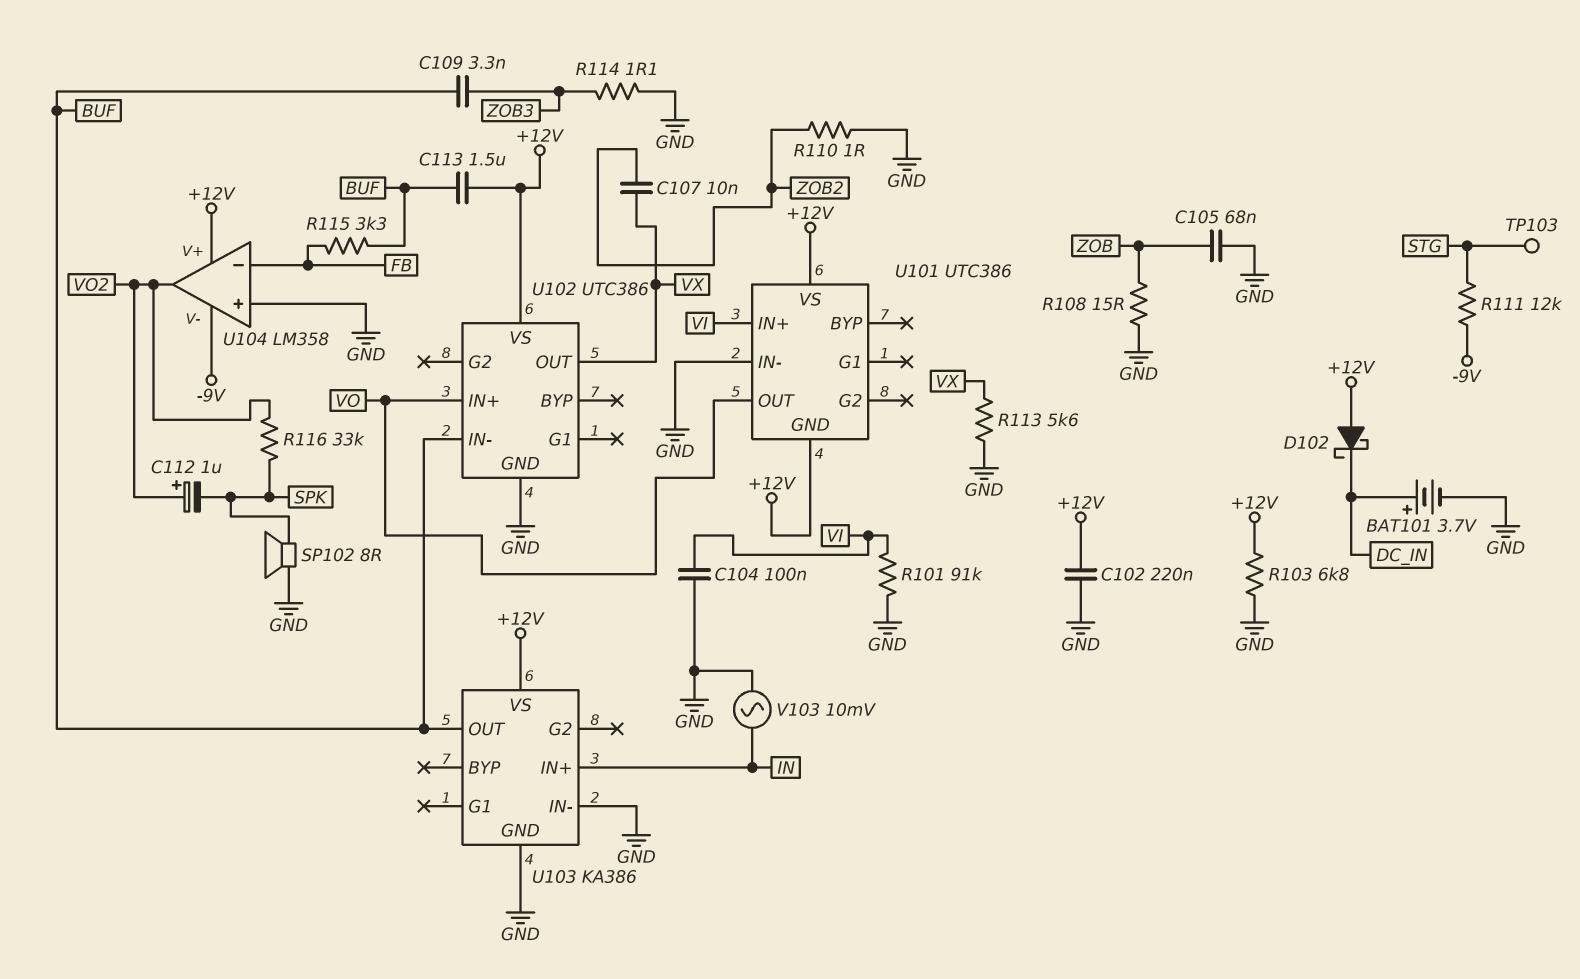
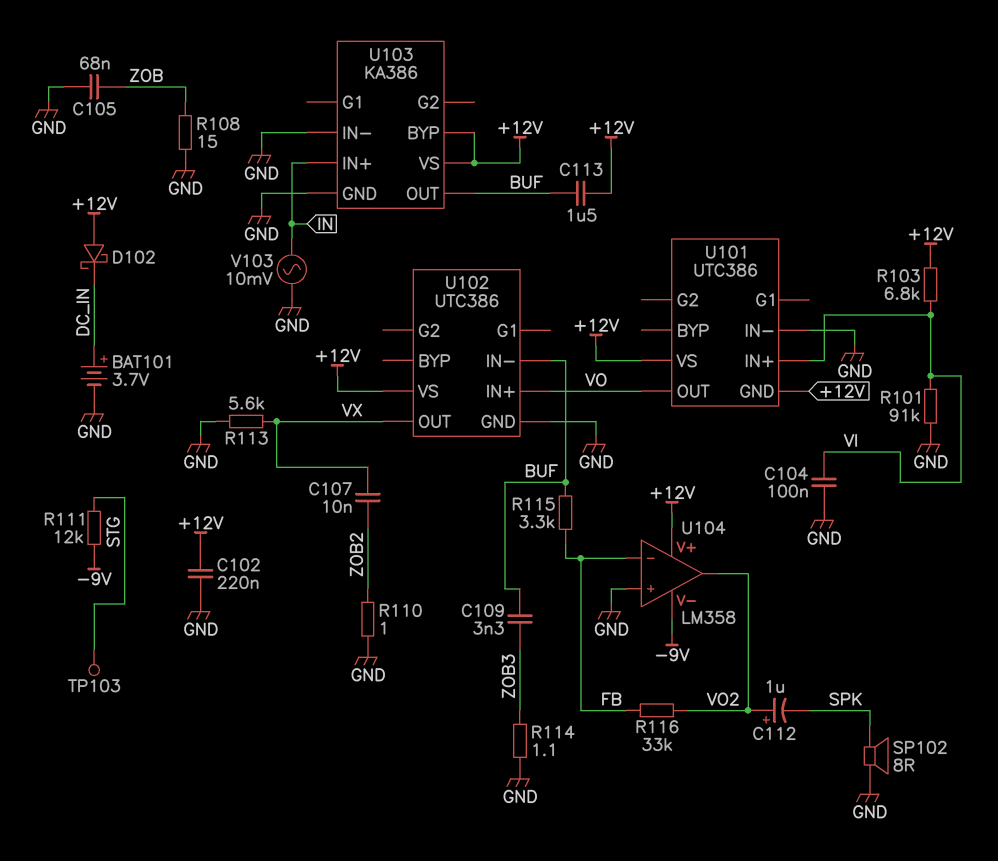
R103: 6.8k (+12V, GND) -> 6.8k (+12V, VI)
R116: 33k (SPK, VO2) -> 33k (FB, VO2)
U103 pin BYP: none -> +12V

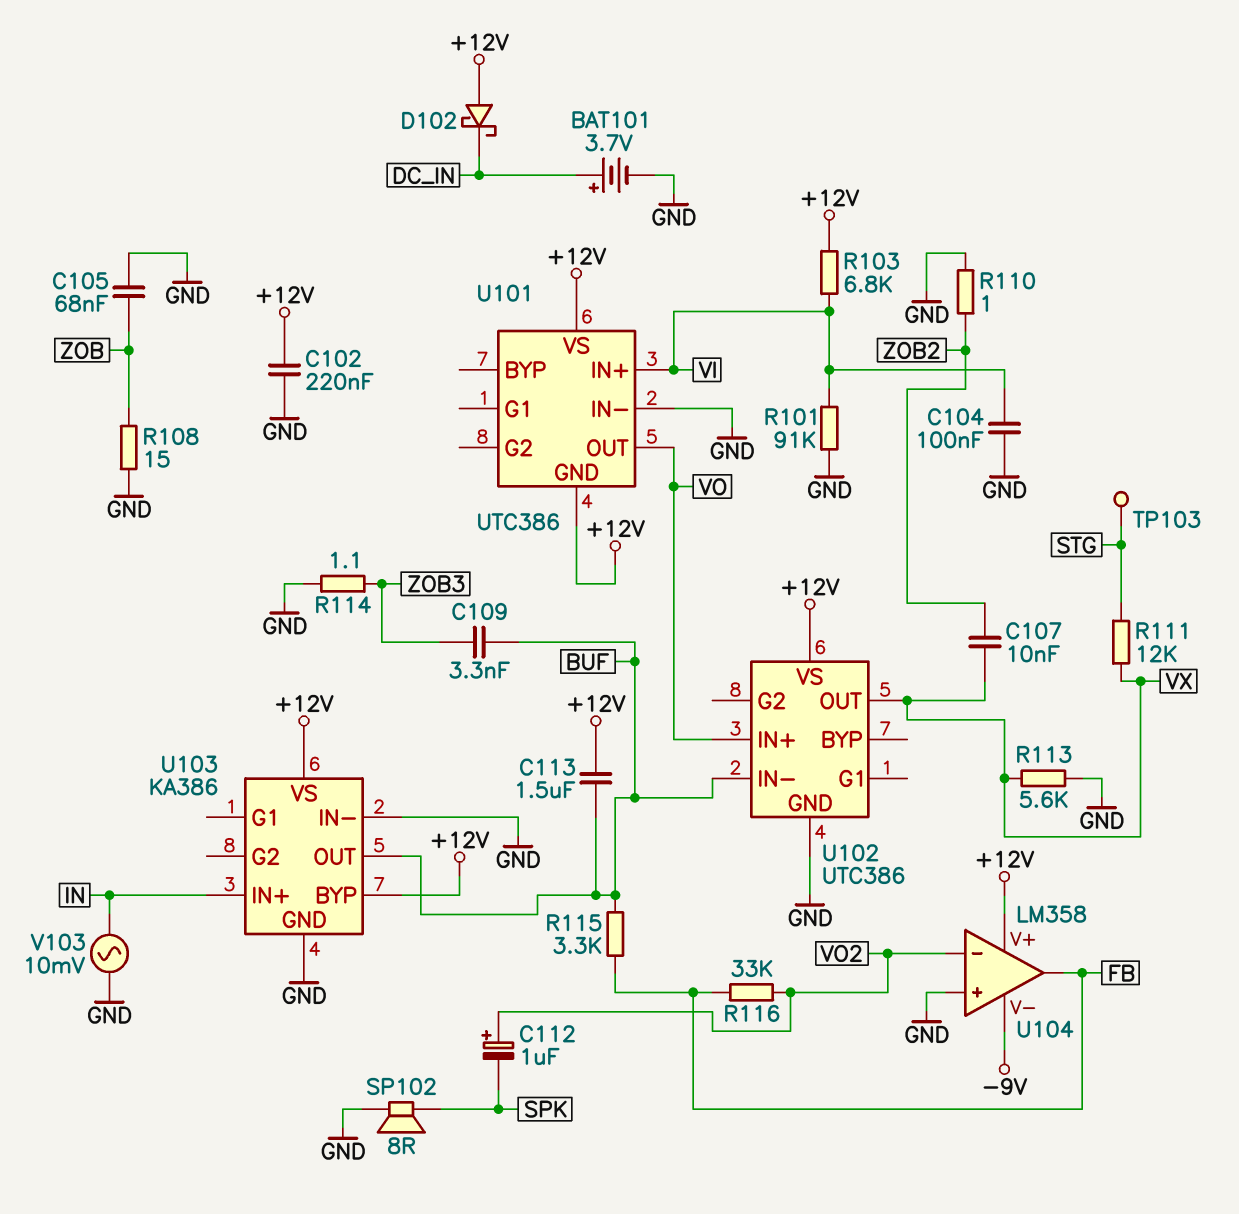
R111: 12k (-9V, STG) -> 12k (STG, VX)
U104 pin in-: FB -> VO2
U104 pin out: VO2 -> FB

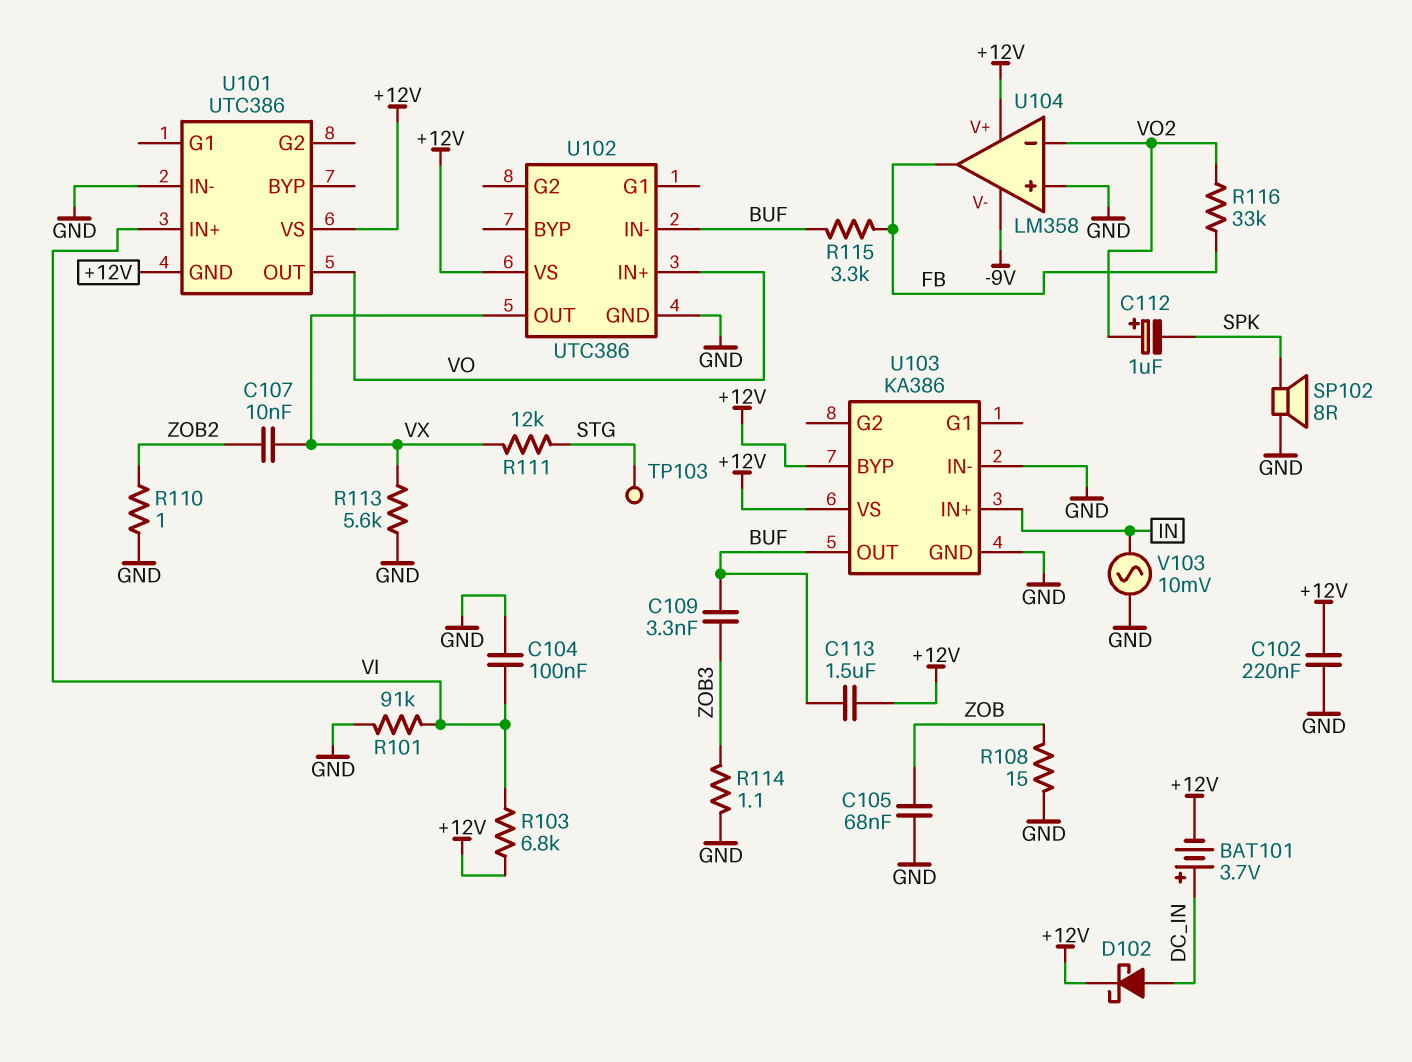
BAT101: 3.7V (plus DC_IN, minus GND) -> 3.7V (plus DC_IN, minus +12V)
D102: schottky (A +12V, K DC_IN) -> schottky (A DC_IN, K +12V)

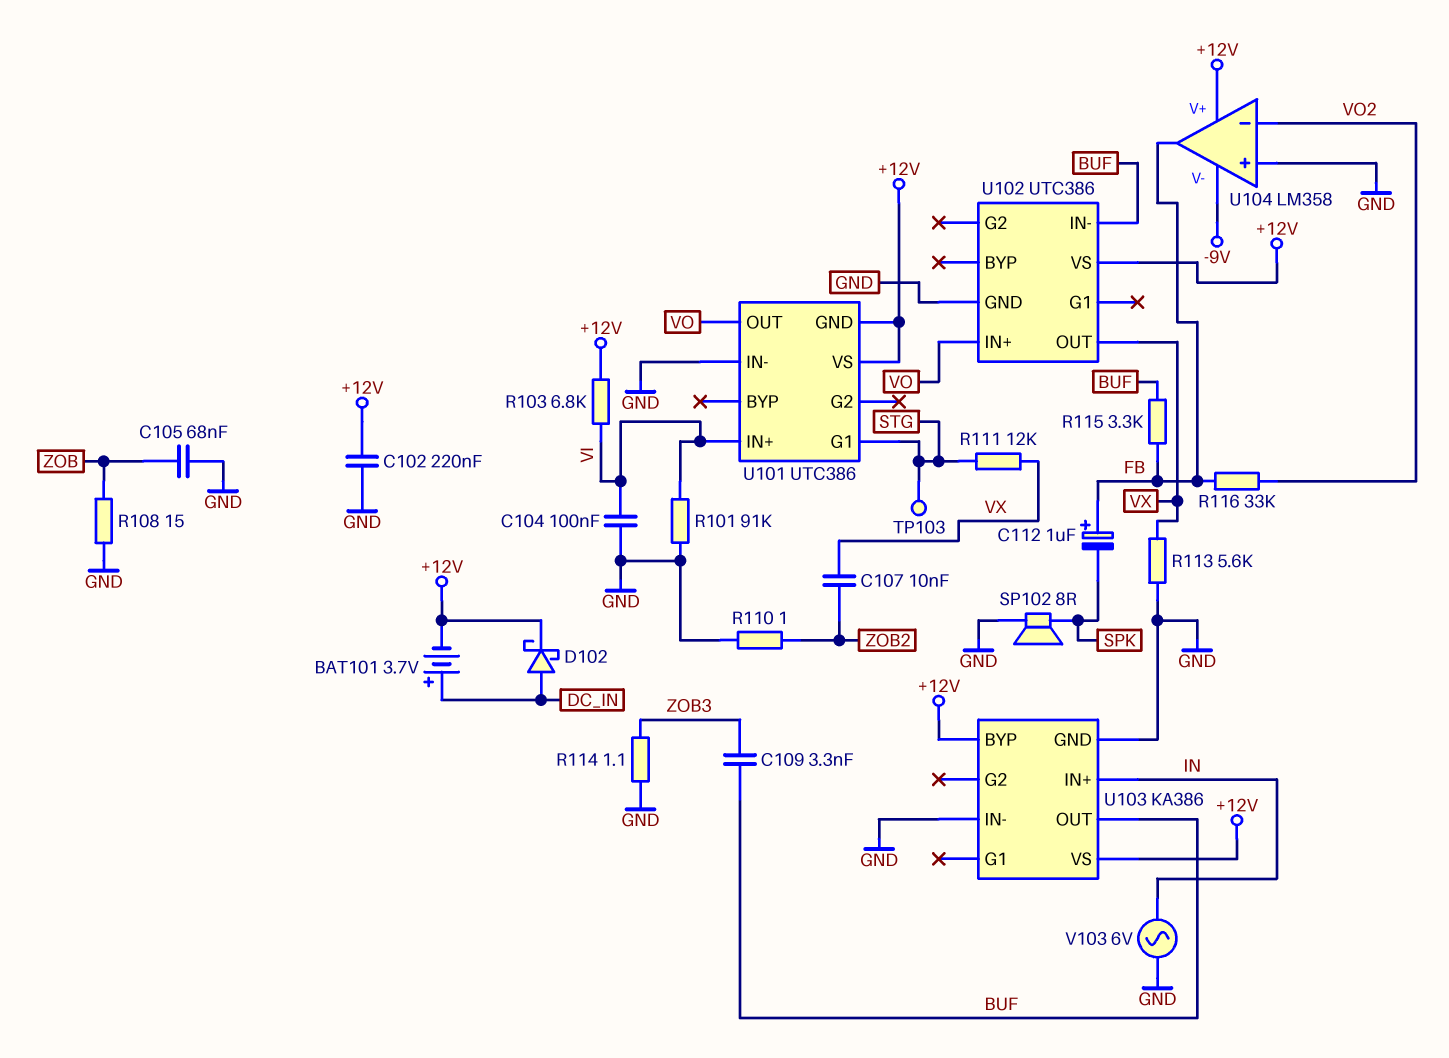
C112: 1uF (plus VO2, minus SPK) -> 1uF (plus FB, minus SPK)
C113: 1.5uF (+12V, BUF) -> none
U101 pin G1: none -> STG
V103: AC 10mV (GND, IN) -> AC 6V (GND, IN)

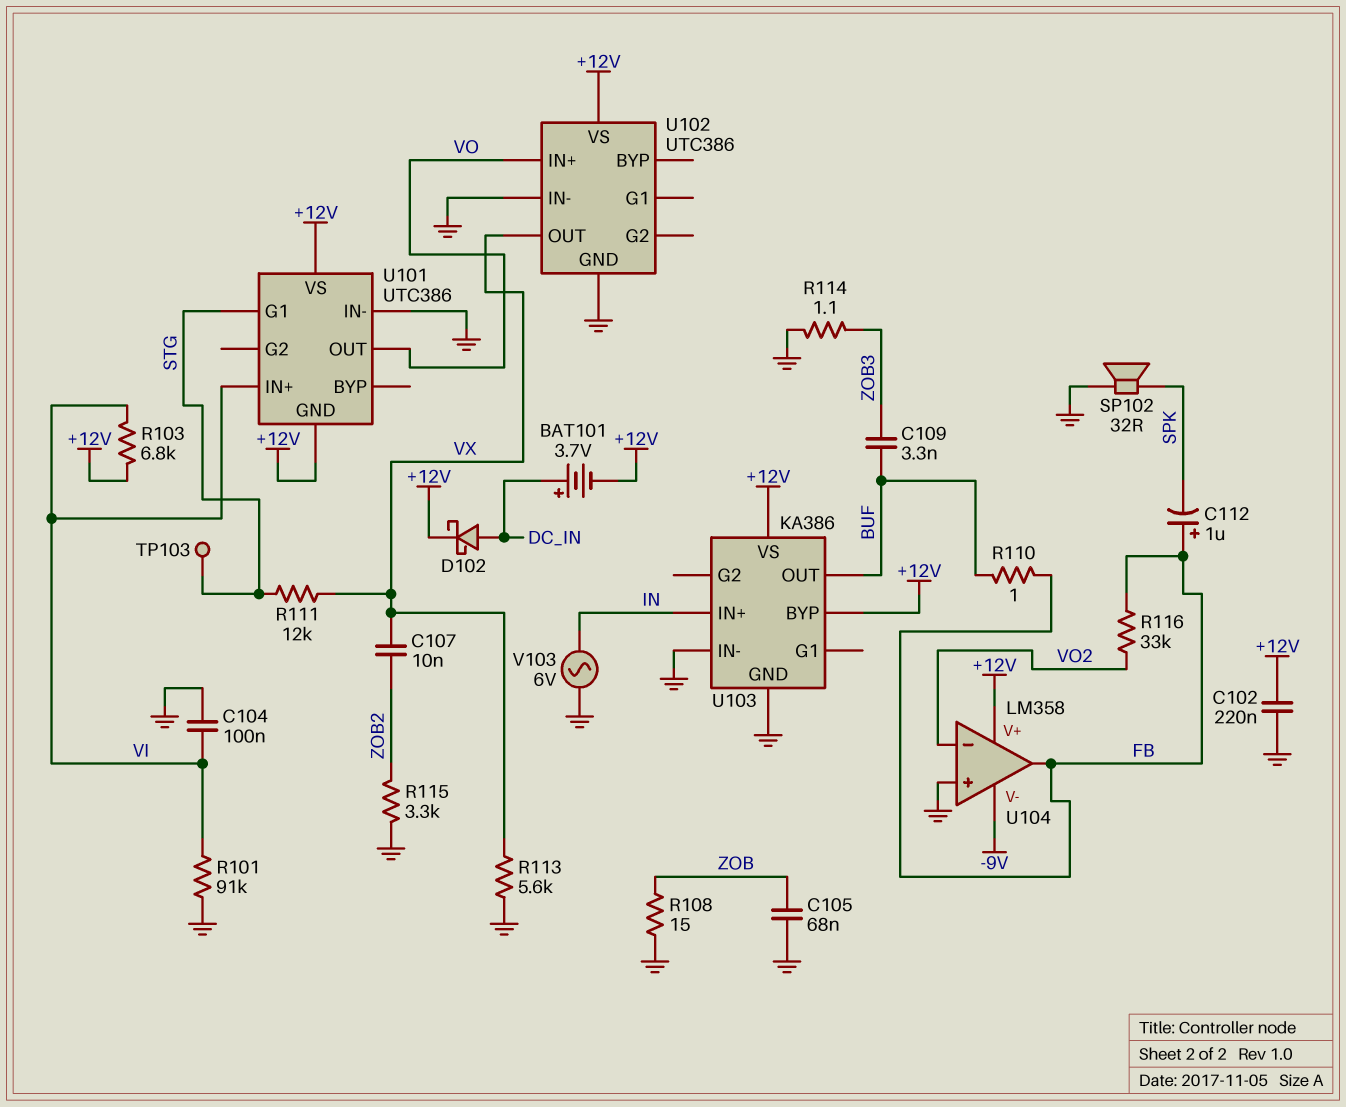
R110: 1 (GND, ZOB2) -> 1 (BUF, FB)
R115: 3.3k (BUF, FB) -> 3.3k (GND, ZOB2)
SP102: speaker 8R (GND, SPK) -> speaker 32R (GND, SPK)
U102 pin IN-: BUF -> GND

